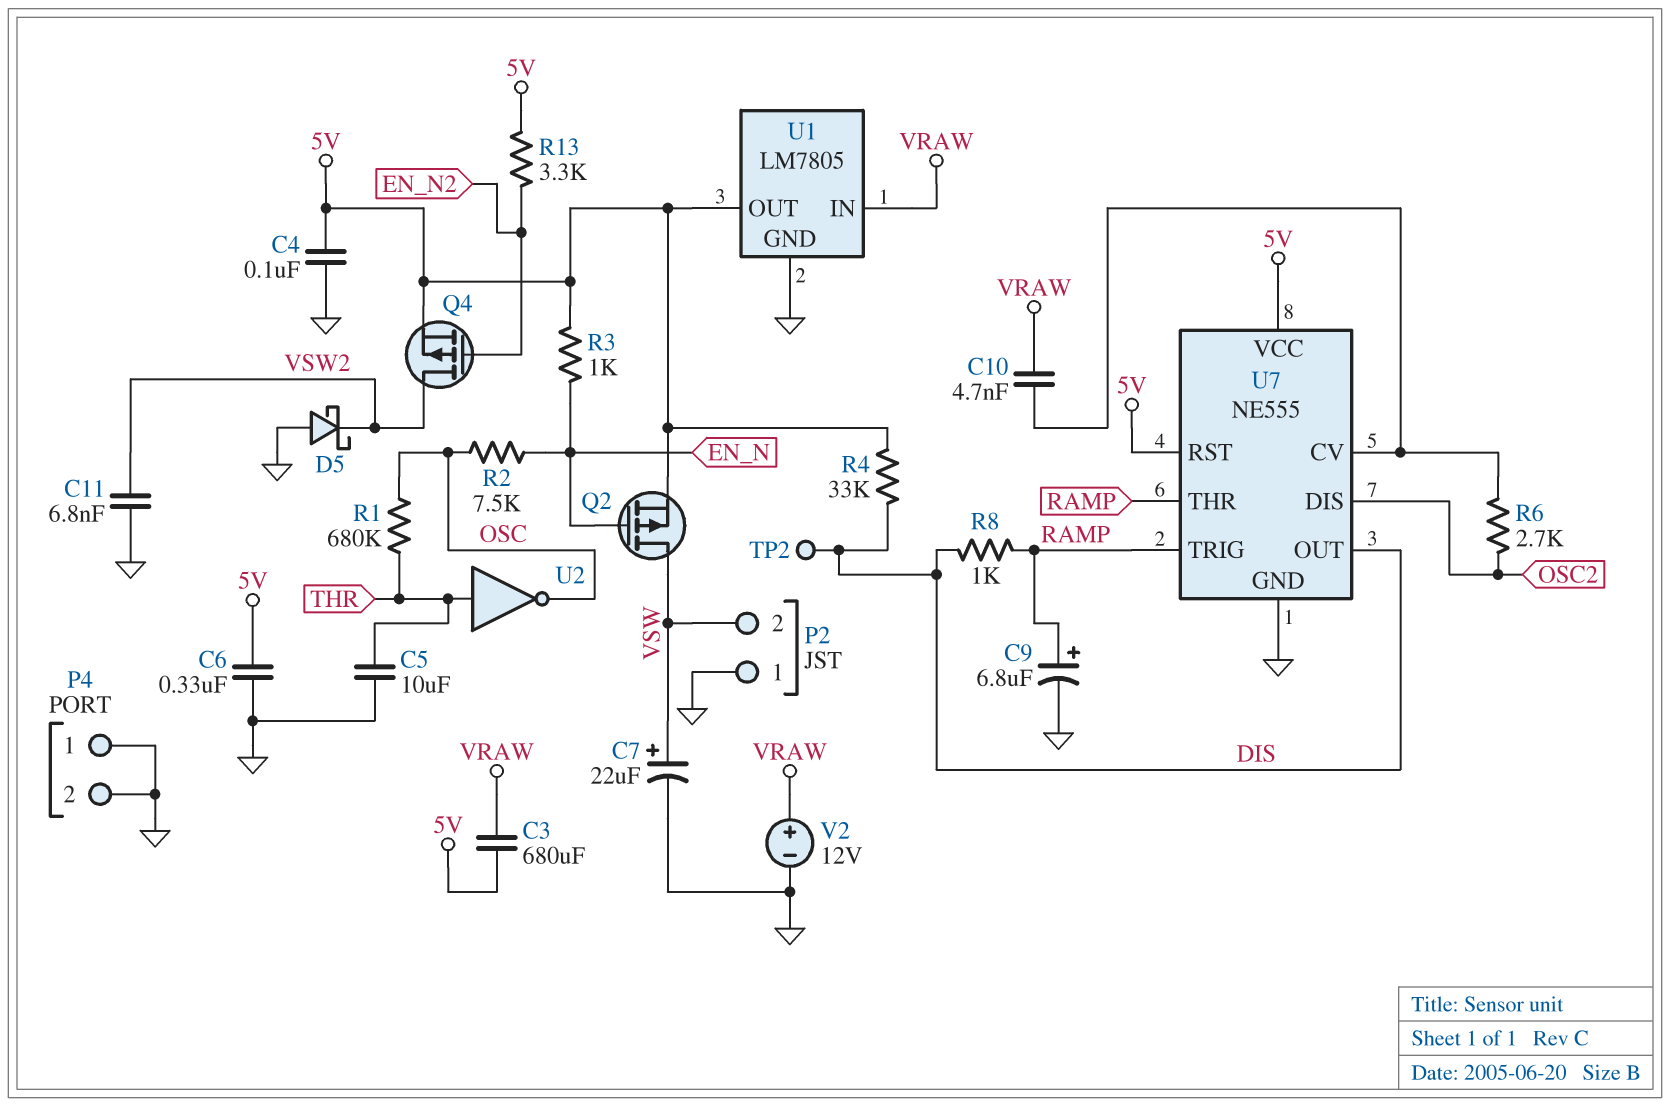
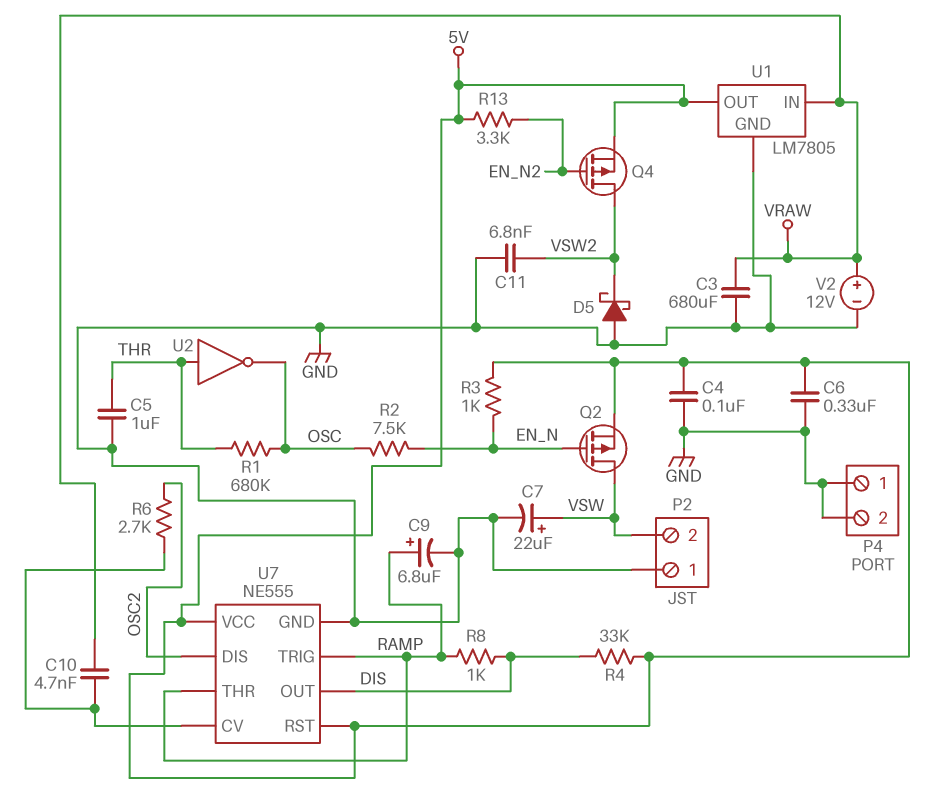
C3: 680uF (5V, VRAW) -> 680uF (GND, VRAW)
C5: 10uF (GND, THR) -> 1uF (GND, THR)
TP2: test point (DIS) -> none

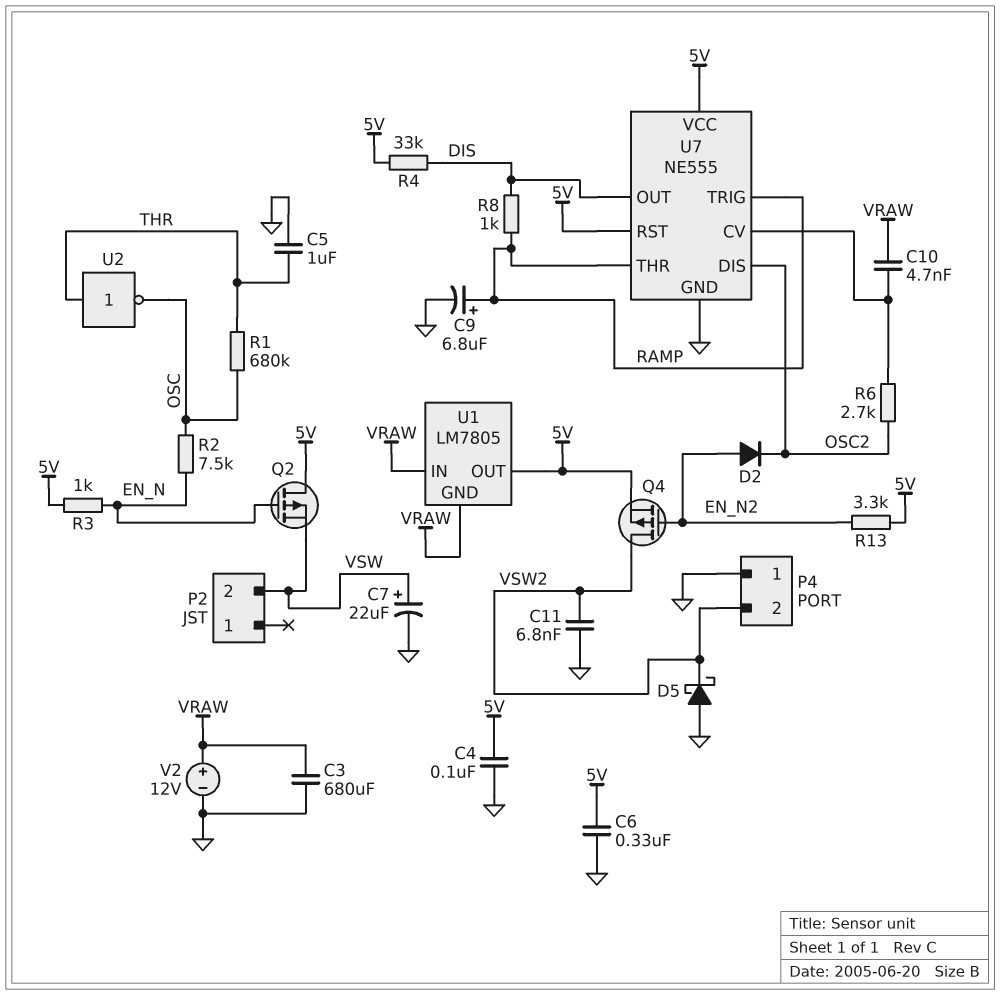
D2: none -> diode (A EN_N2, K OSC2)
P2 pin 1: GND -> none
P4 pin 2: GND -> VSW2
Q2: PMOS (G EN_N, D VSW, S 5V) -> PMOS (G EN_N, D 5V, S VSW)
U1 pin GND: GND -> VRAW

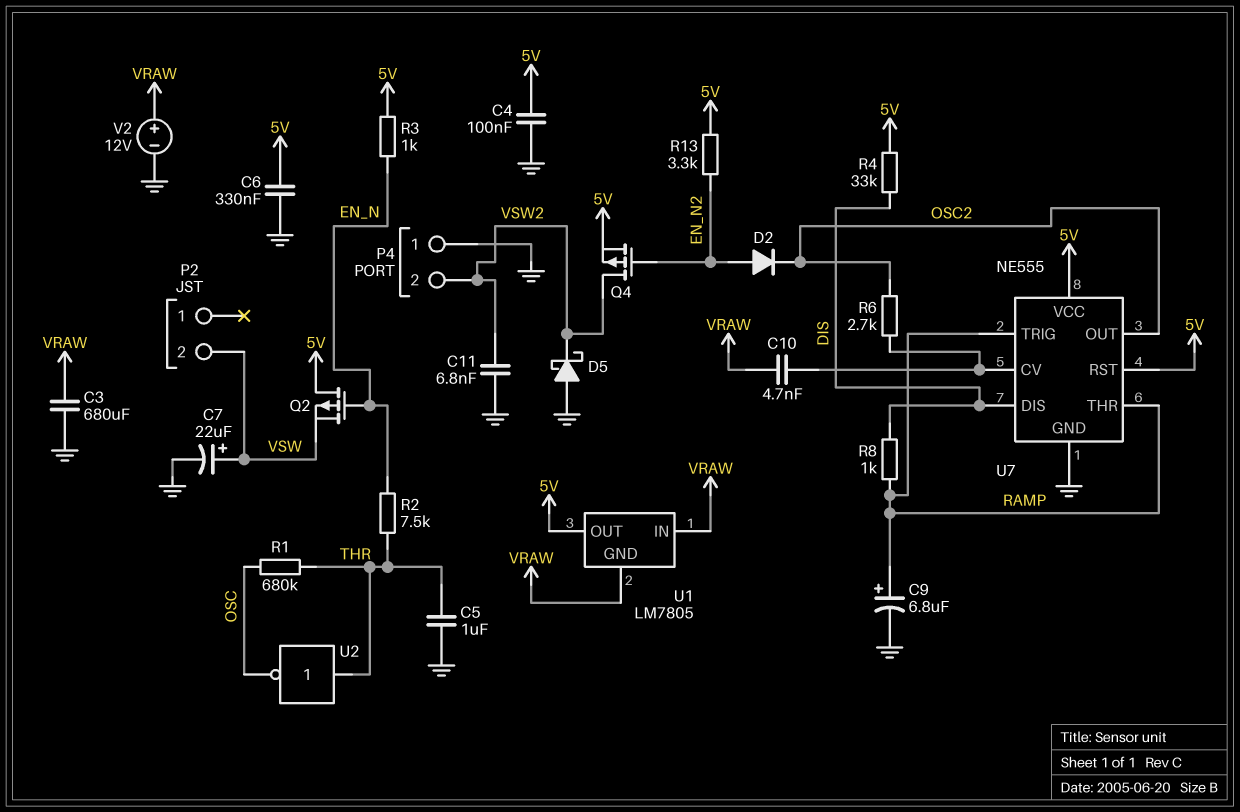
R2: 7.5k (EN_N, OSC) -> 7.5k (EN_N, THR)
U7 pin DIS: OSC2 -> DIS
U7 pin OUT: DIS -> OSC2

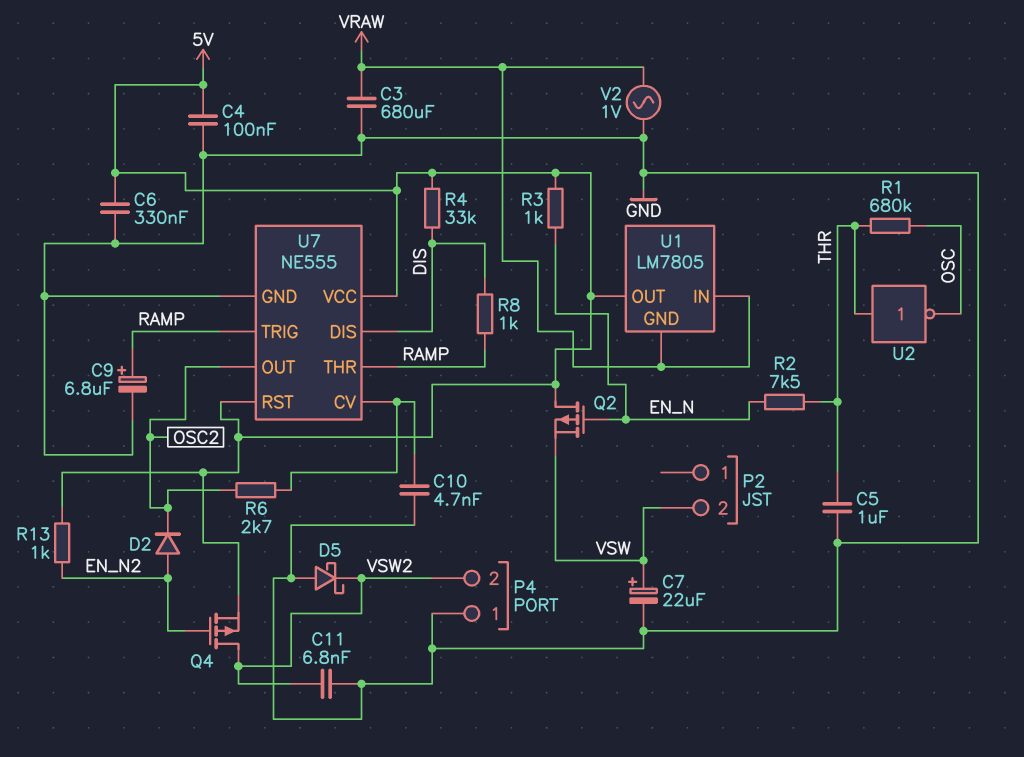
C10: 4.7nF (U7/CV, VRAW) -> 4.7nF (GND, U7/CV)
R13: 3.3k (5V, EN_N2) -> 1k (5V, EN_N2)
V2: 12V (plus VRAW, minus GND) -> AC 1V (GND, VRAW)

